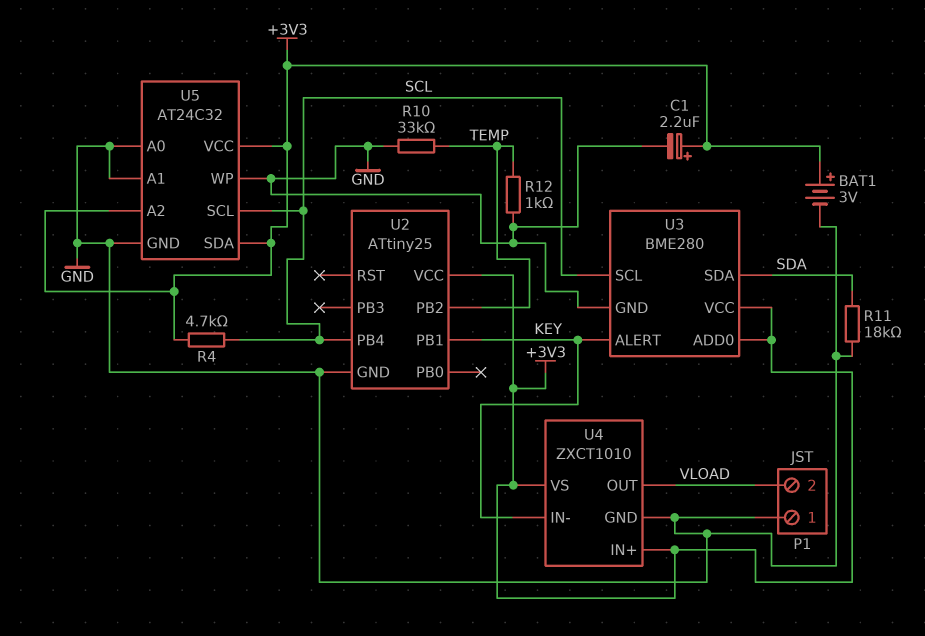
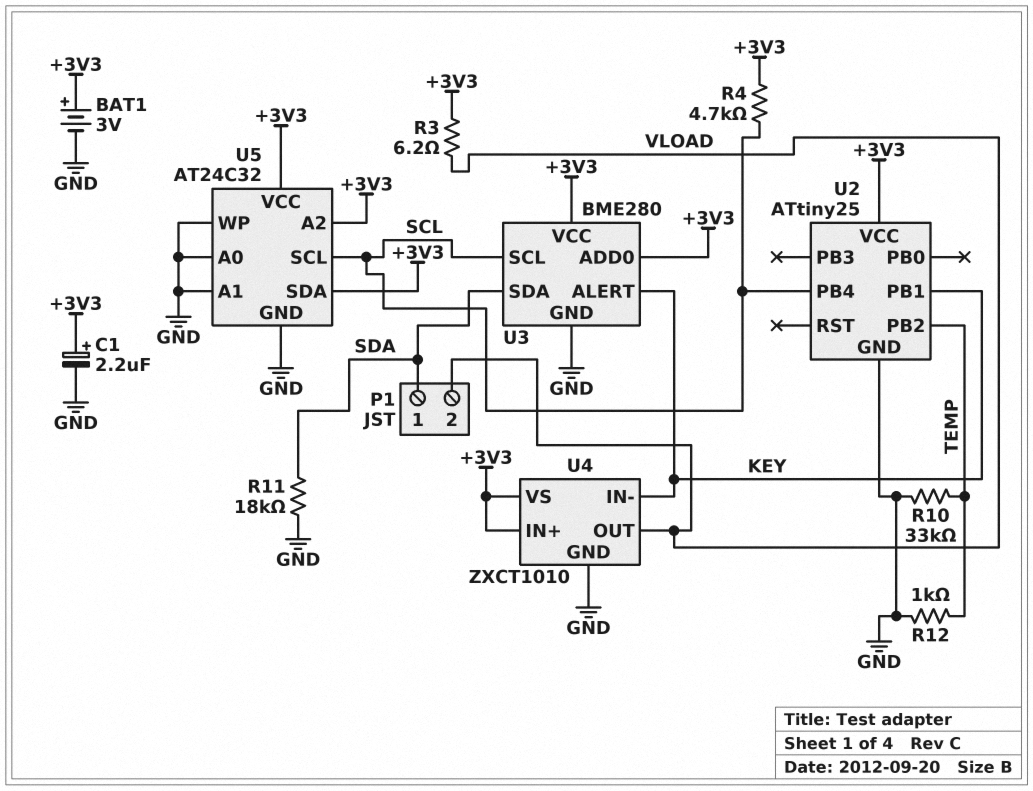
P1 pin 1: GND -> SDA
R3: none -> 6.2 (+3V3, VLOAD)

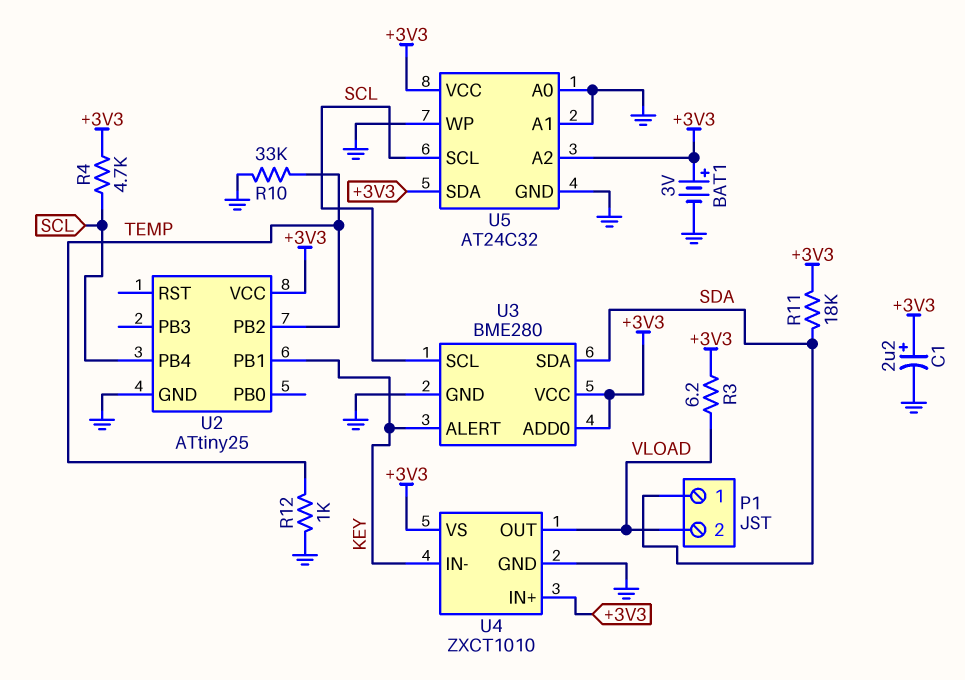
R11: 18k (GND, SDA) -> 18k (+3V3, SDA)

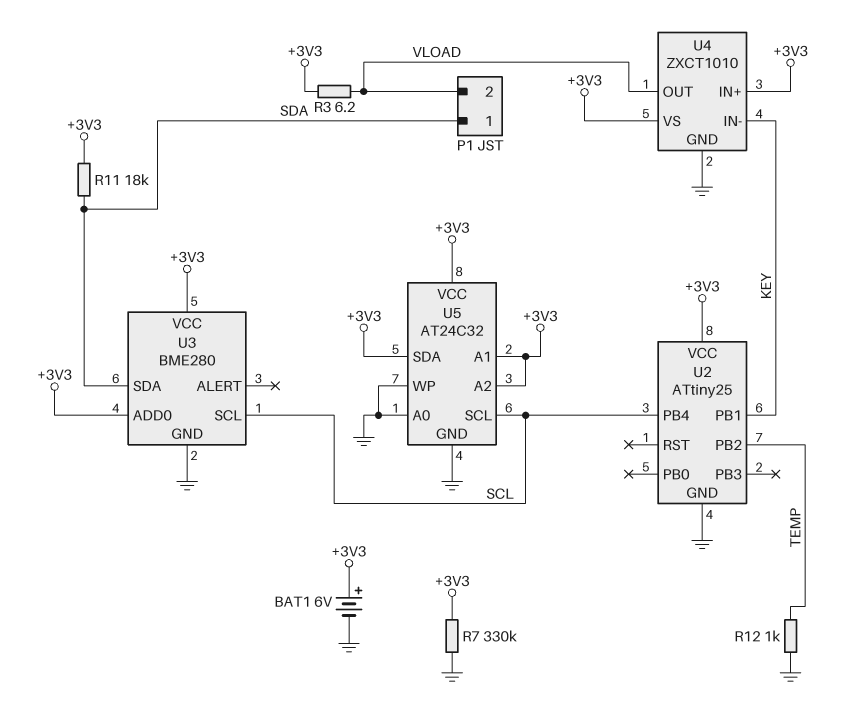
BAT1: 3V (plus +3V3, minus GND) -> 6V (plus +3V3, minus GND)
C1: 2.2uF (plus +3V3, minus GND) -> none
R4: 4.7k (+3V3, SCL) -> none
R7: none -> 330k (+3V3, GND)
R10: 33k (GND, TEMP) -> none
U3 pin ALERT: KEY -> none
U5 pin A1: GND -> +3V3

